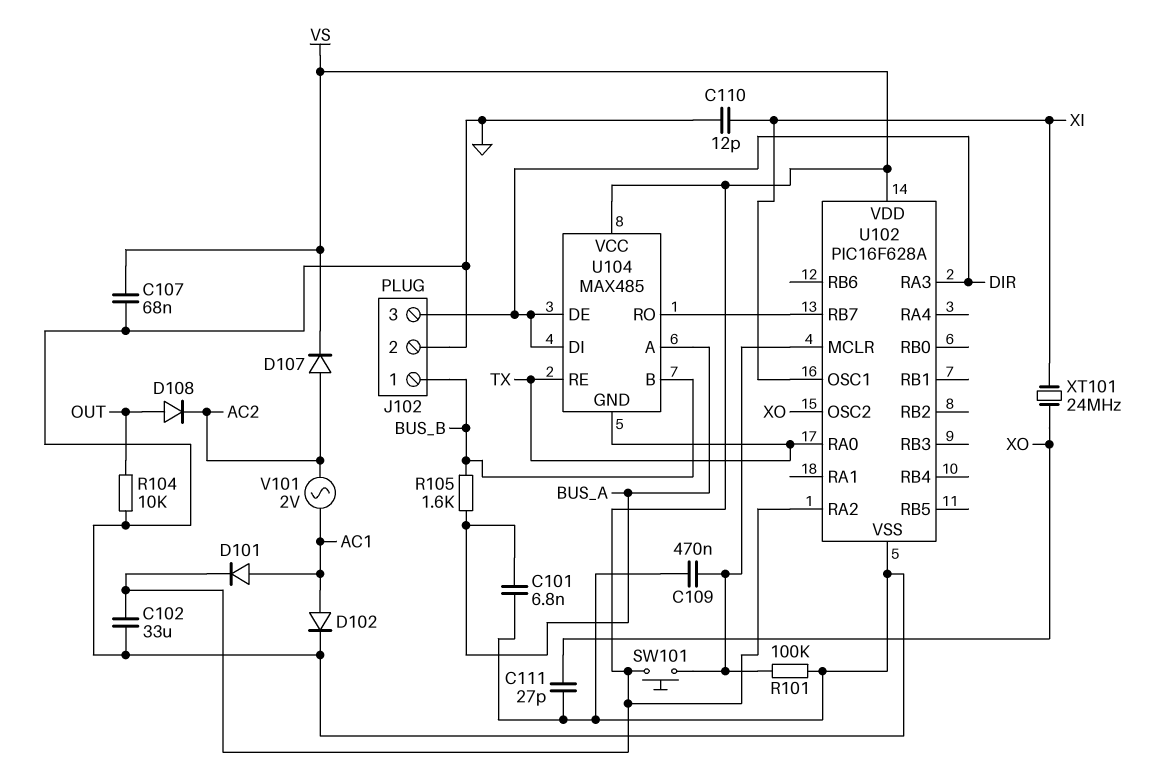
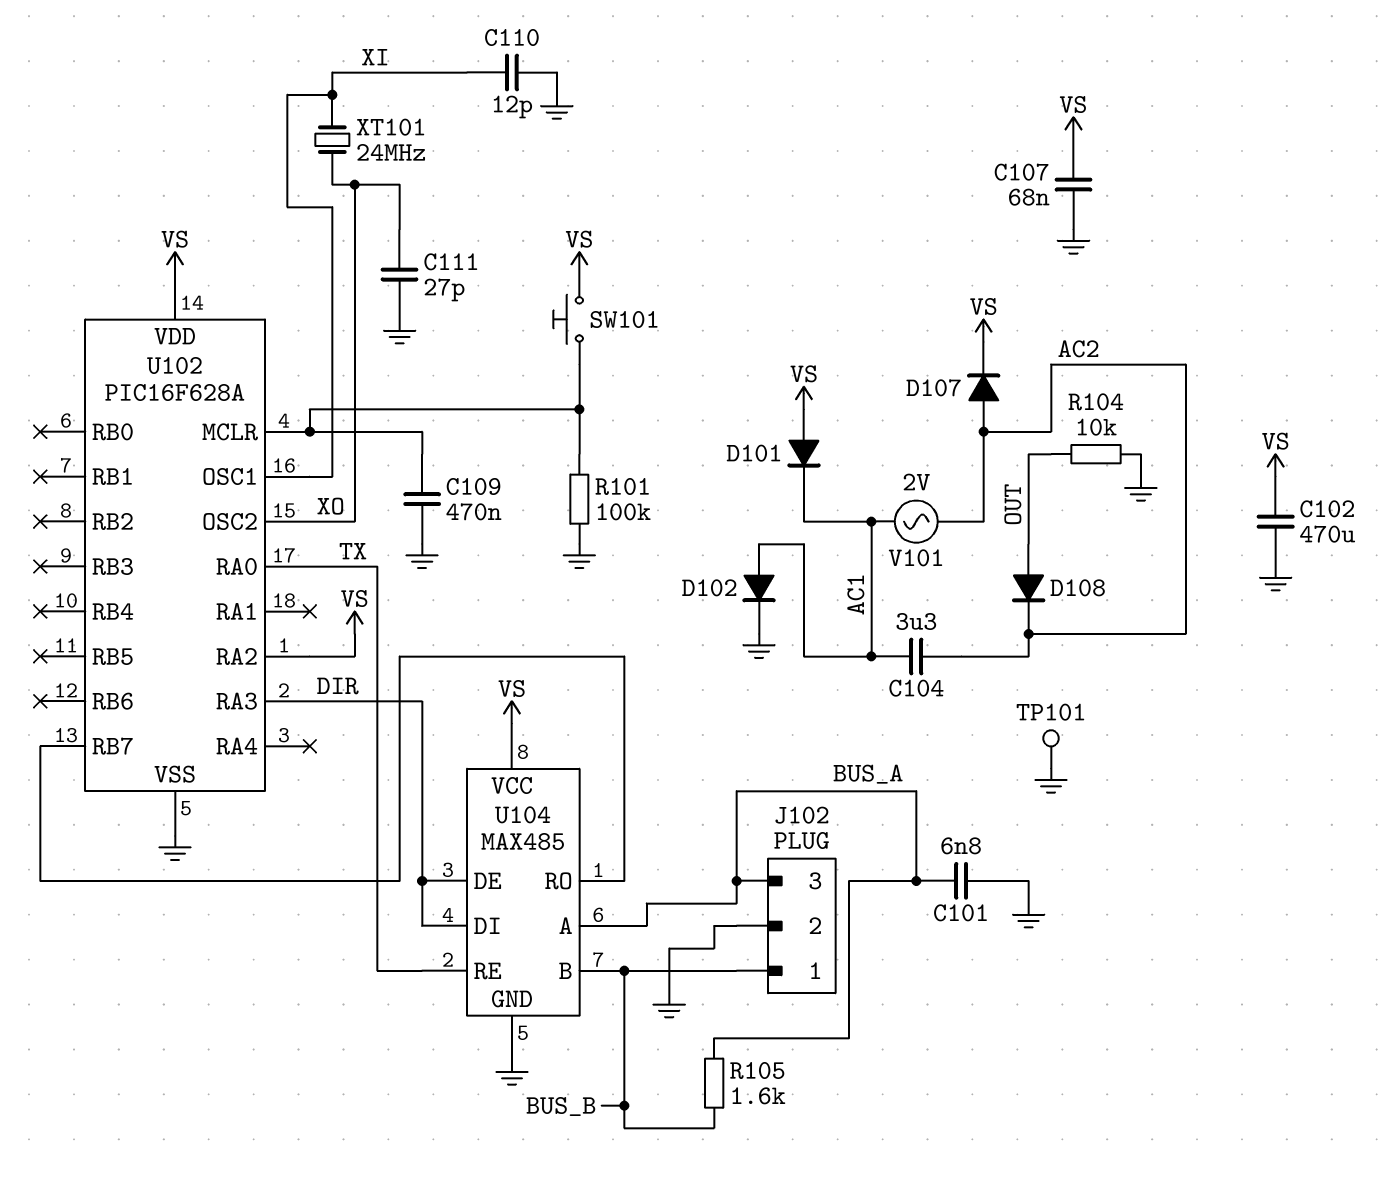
C102: 33uF (GND, VS) -> 470uF (GND, VS)
C104: none -> 3.3uF (AC1, AC2)
D101: diode (A AC1, K VS) -> diode (A VS, K AC1)
J102 pin 3: DIR -> BUS_A
TP101: none -> test point (GND)
U104 pin GND: TX -> GND

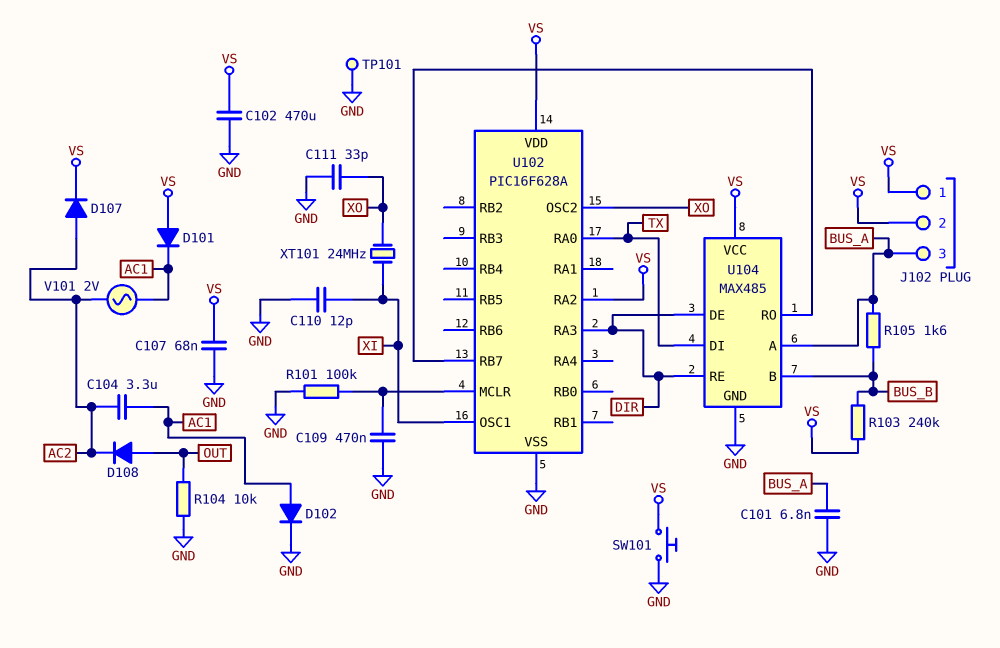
C111: 27pF (GND, XO) -> 33pF (GND, XO)
J102 pin 1: BUS_B -> VS
J102 pin 2: GND -> VS
R103: none -> 240k (BUS_B, VS)
SW101: button (U102/MCLR, VS) -> button (GND, VS)
U104 pin DI: DIR -> TX
U104 pin RE: TX -> DIR

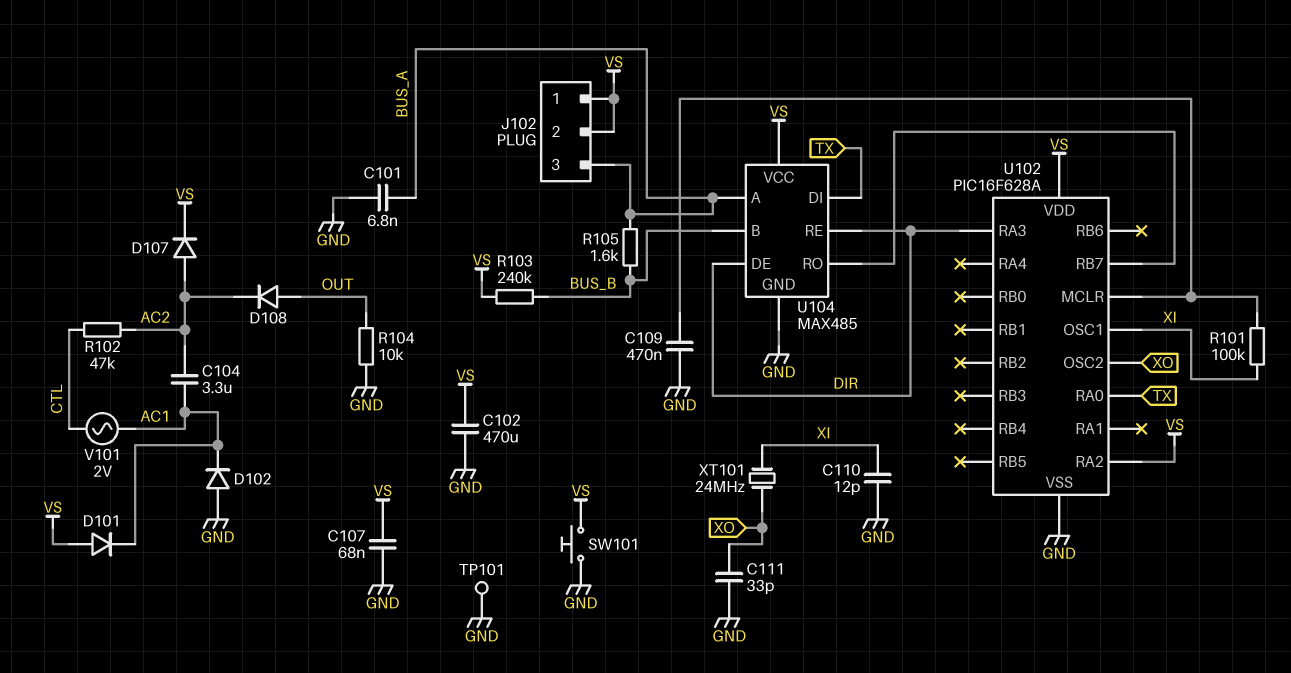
D102: diode (A AC1, K GND) -> diode (A GND, K AC1)
R101: 100k (GND, U102/MCLR) -> 100k (U102/MCLR, XI)
R102: none -> 47k (AC2, CTL)
V101: AC 2V (AC1, AC2) -> AC 2V (AC1, CTL)

